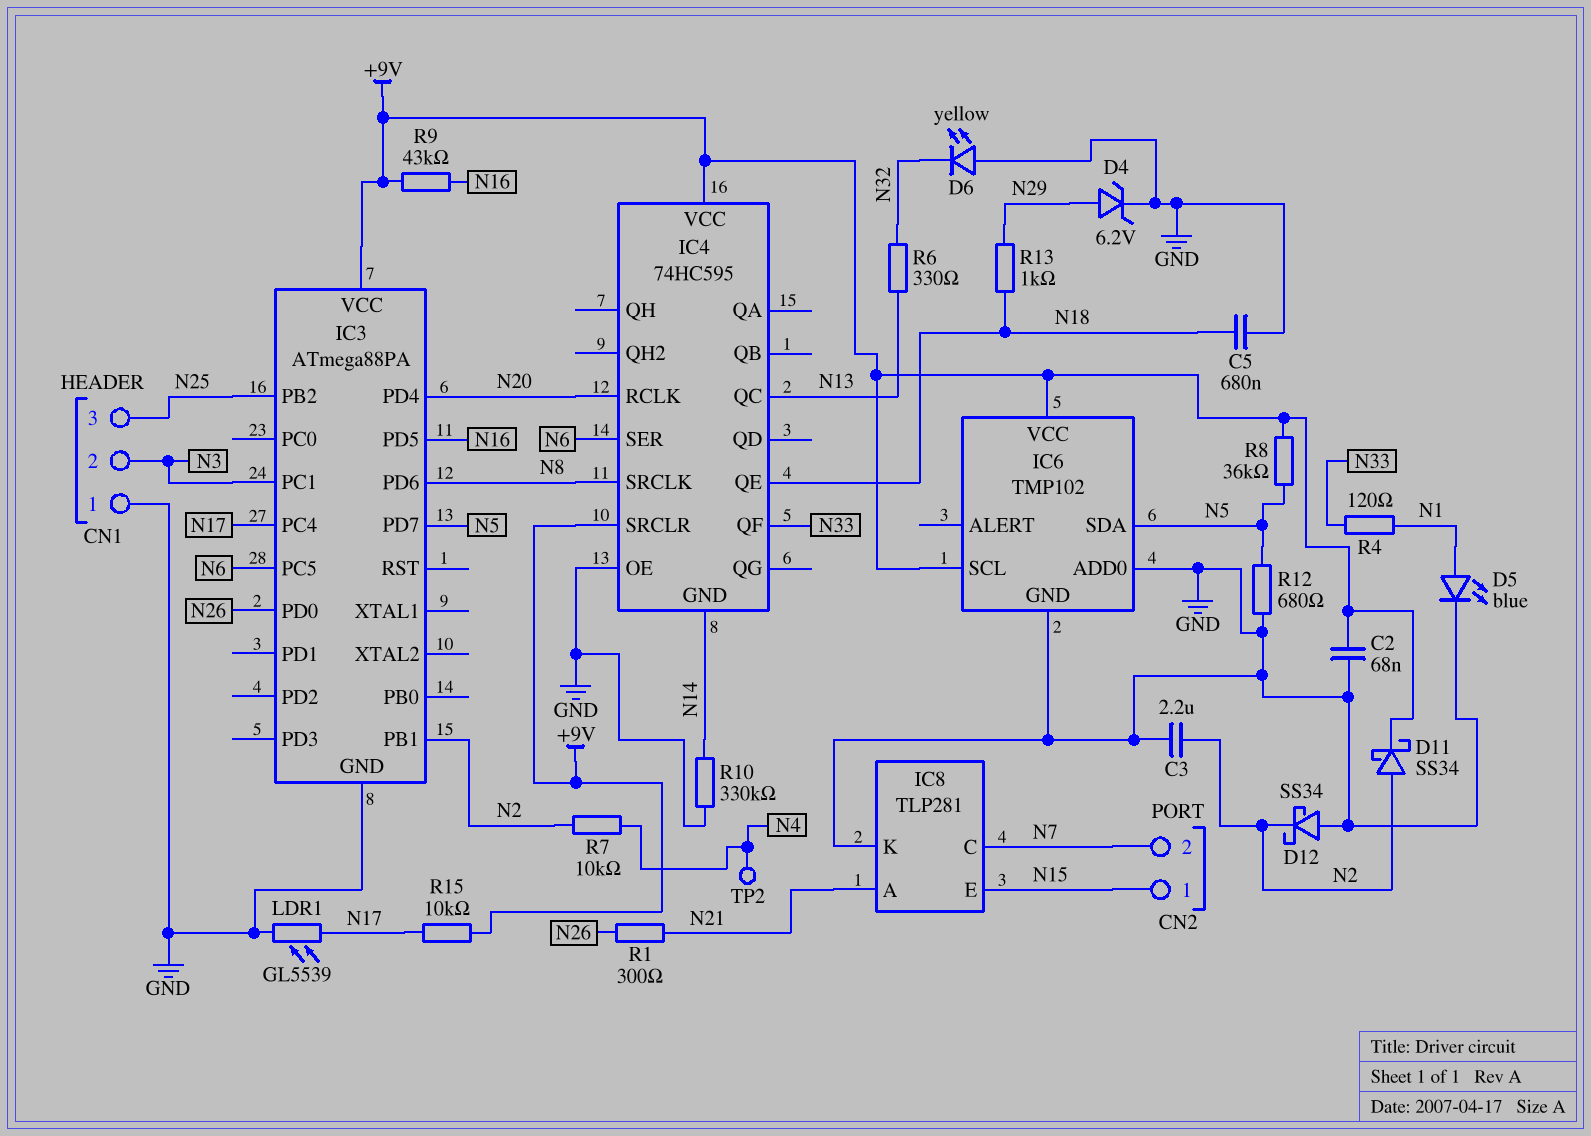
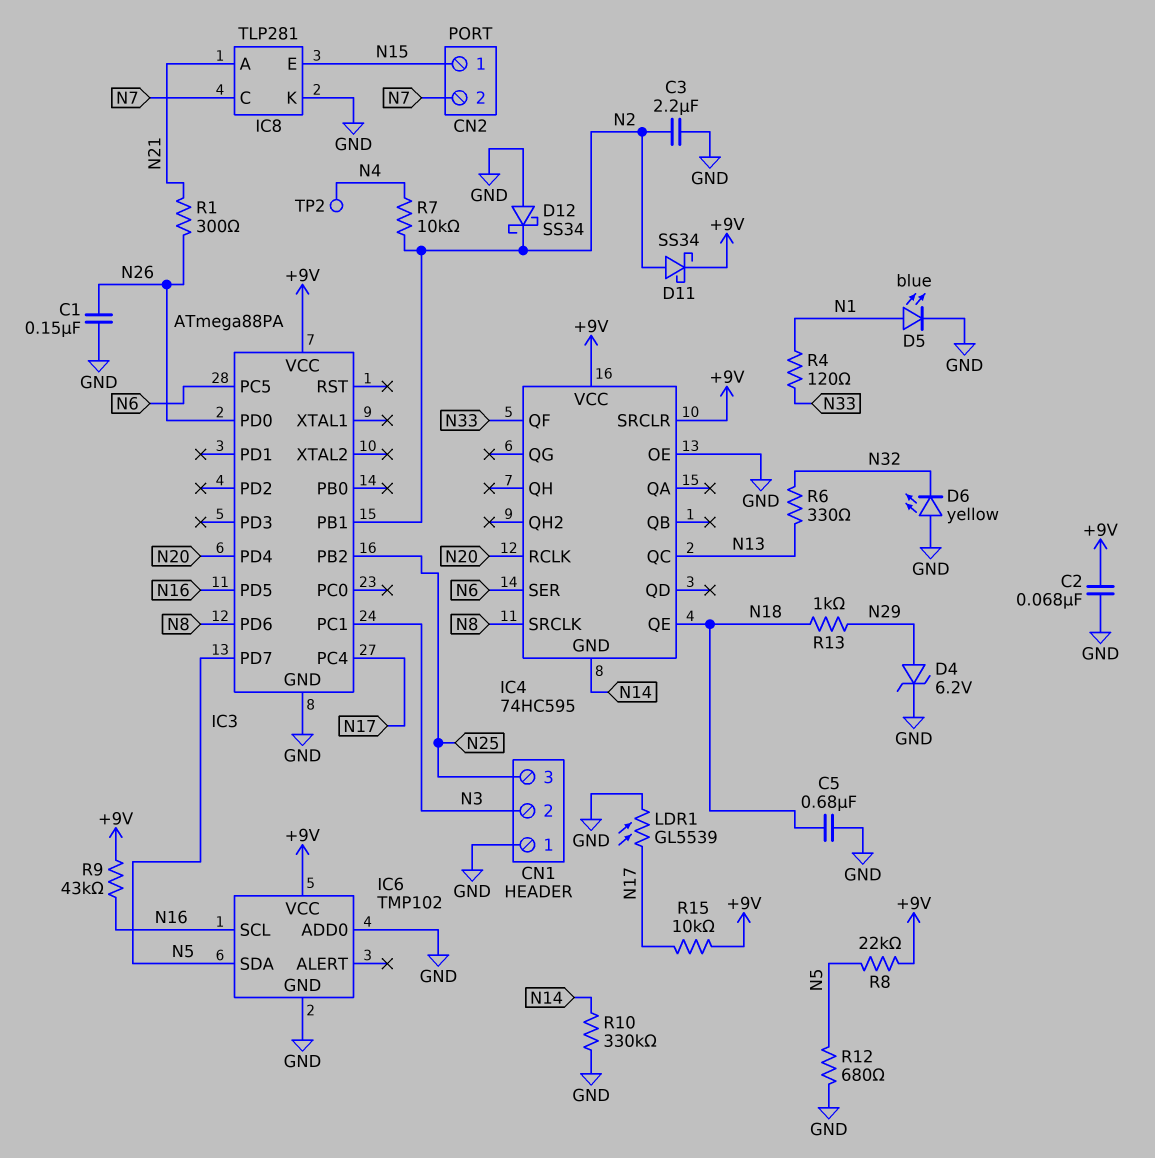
C1: none -> 150nF (GND, N26)
IC6 pin SCL: +9V -> N16
R8: 36k (+9V, N5) -> 22k (+9V, N5)

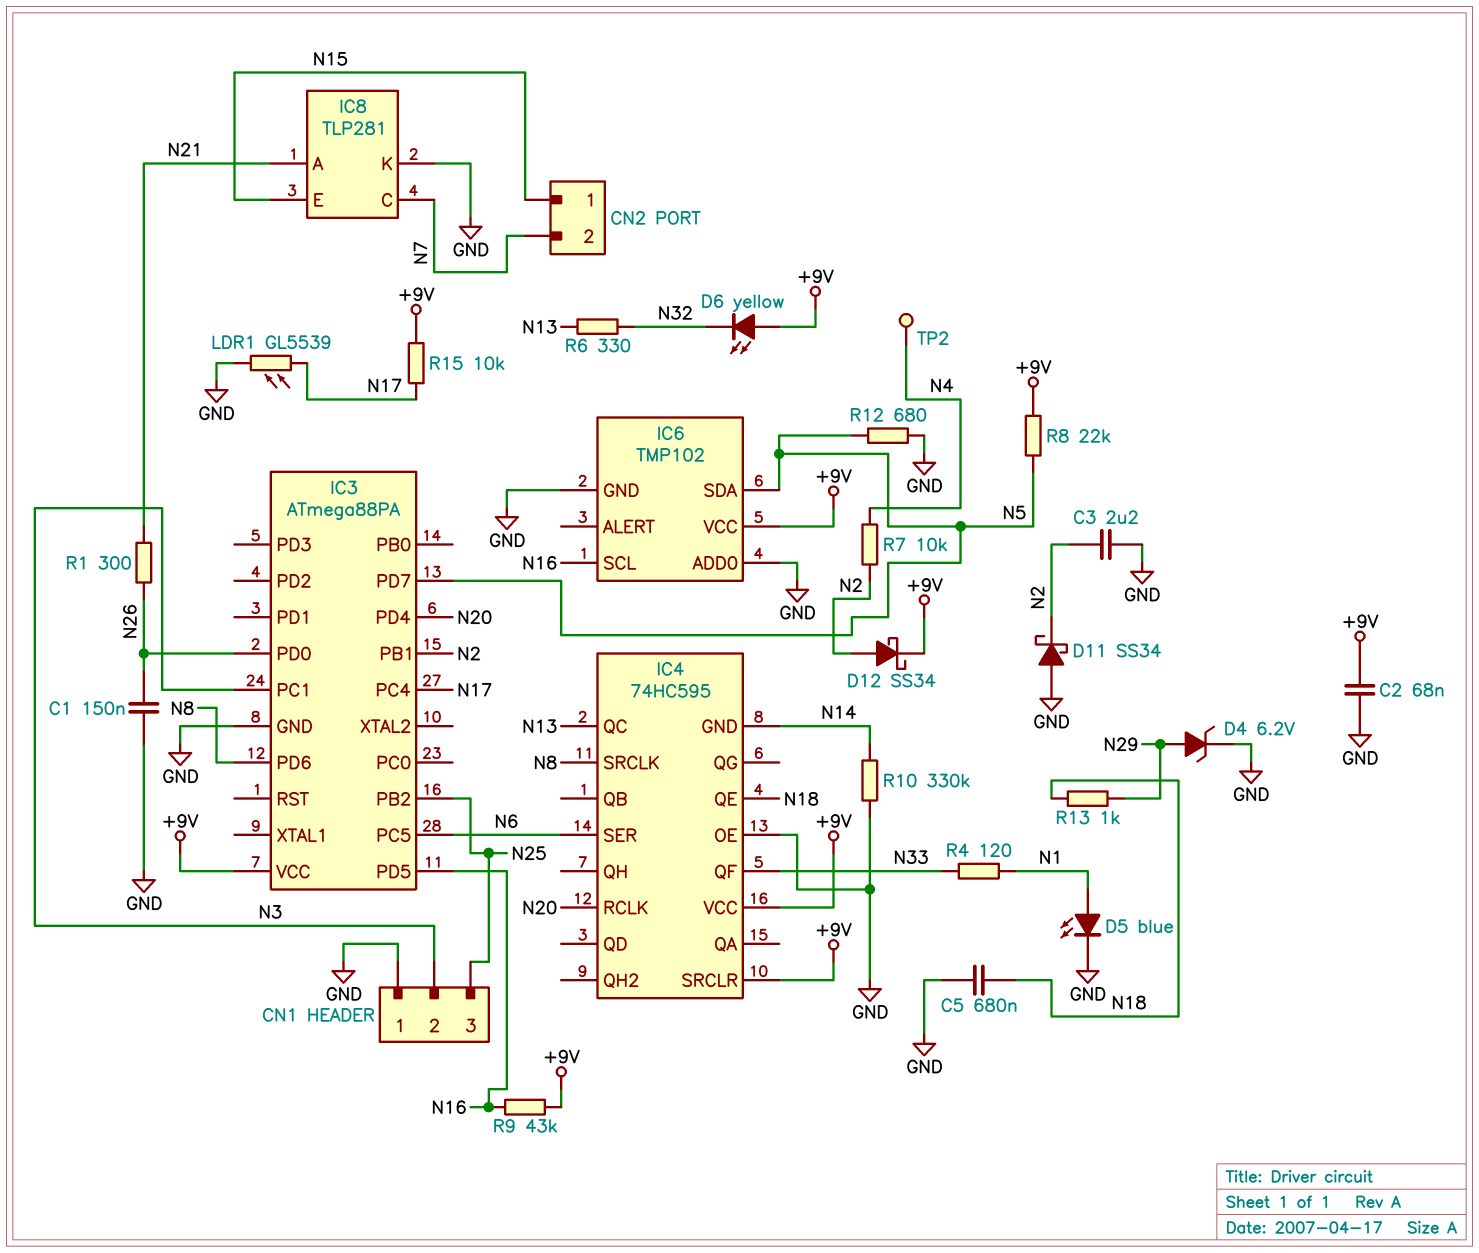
D6: LED yellow (A GND, K N32) -> LED yellow (A +9V, K N32)
D11: schottky SS34 (A N2, K +9V) -> schottky SS34 (A GND, K N2)
D12: schottky SS34 (A GND, K N2) -> schottky SS34 (A N2, K +9V)

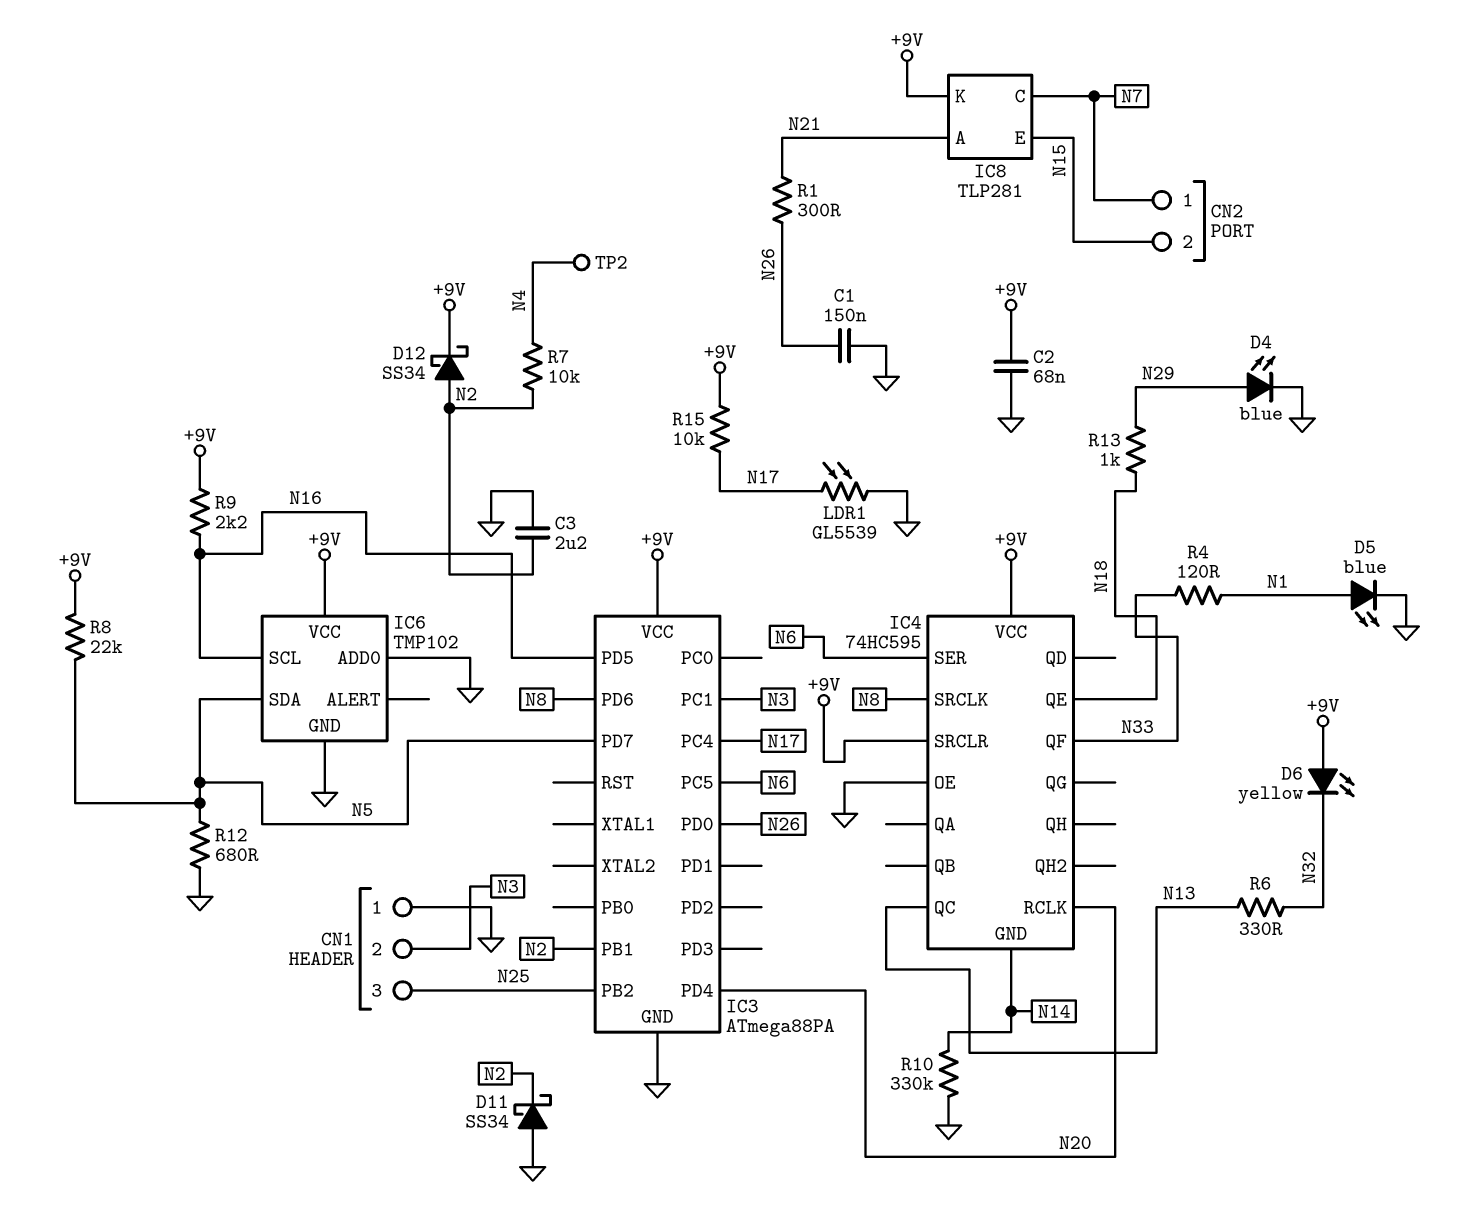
C5: 680nF (GND, N18) -> none
CN2 pin 1: N15 -> N7
CN2 pin 2: N7 -> N15
D4: zener 6.2V (A N29, K GND) -> LED blue (A N29, K GND)
IC8 pin K: GND -> +9V
R9: 43k (+9V, N16) -> 2.2k (+9V, N16)

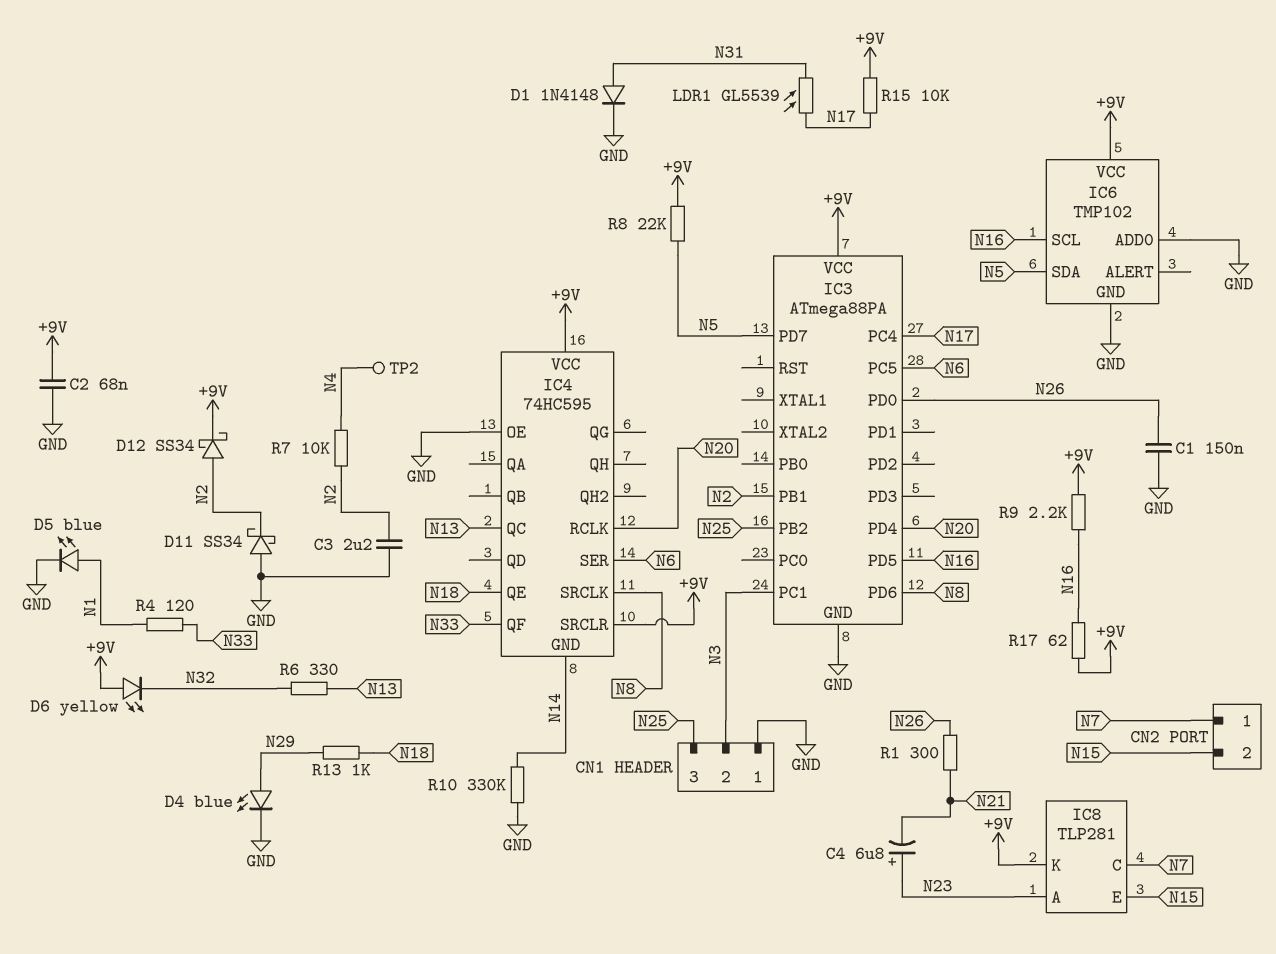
C4: none -> 6.8uF (plus N23, minus N21)
D1: none -> diode 1N4148 (A N31, K GND)
IC8 pin A: N21 -> N23
LDR1: GL5539 (GND, N17) -> GL5539 (N17, N31)
R12: 680 (GND, N5) -> none
R17: none -> 62 (+9V, N16)

